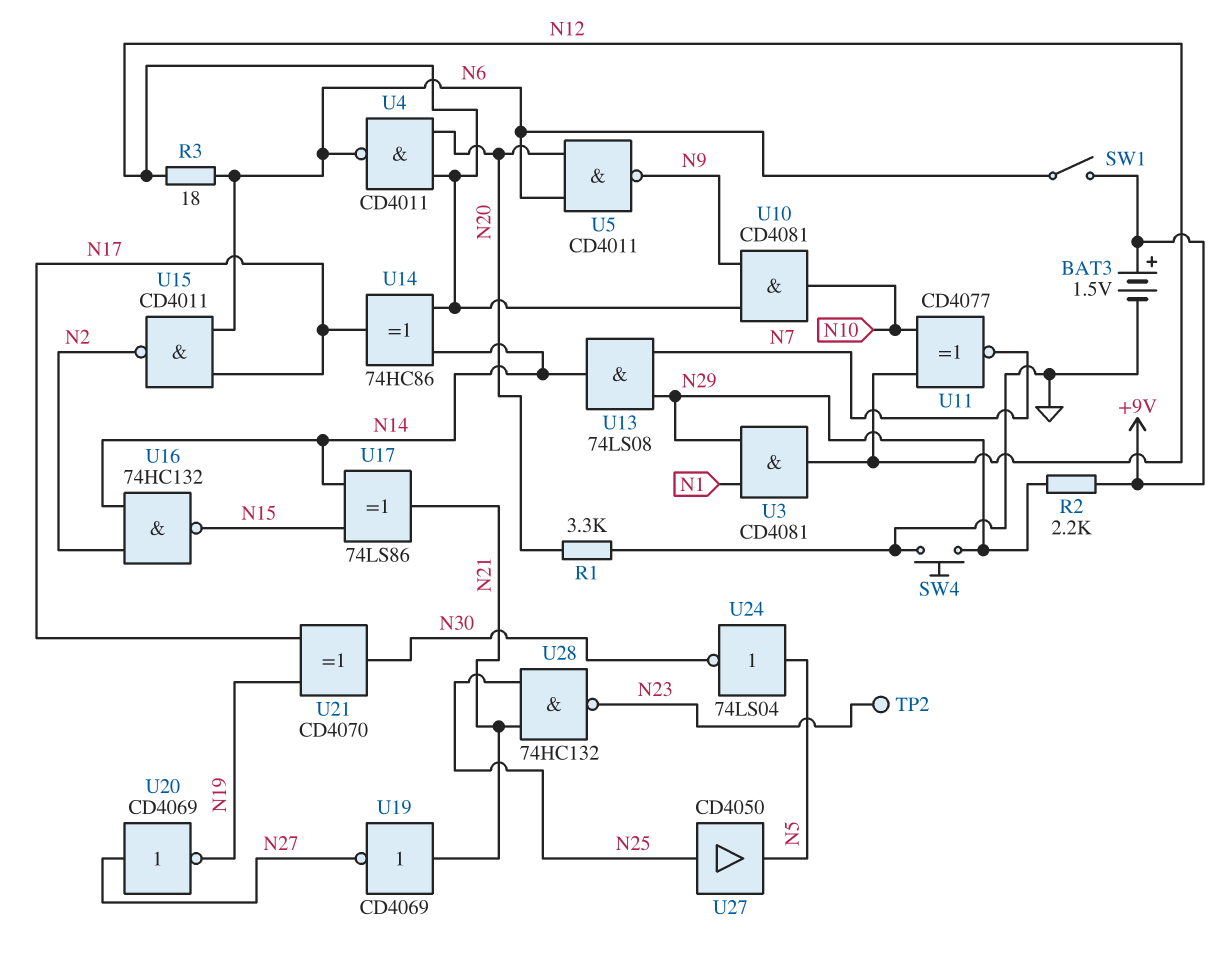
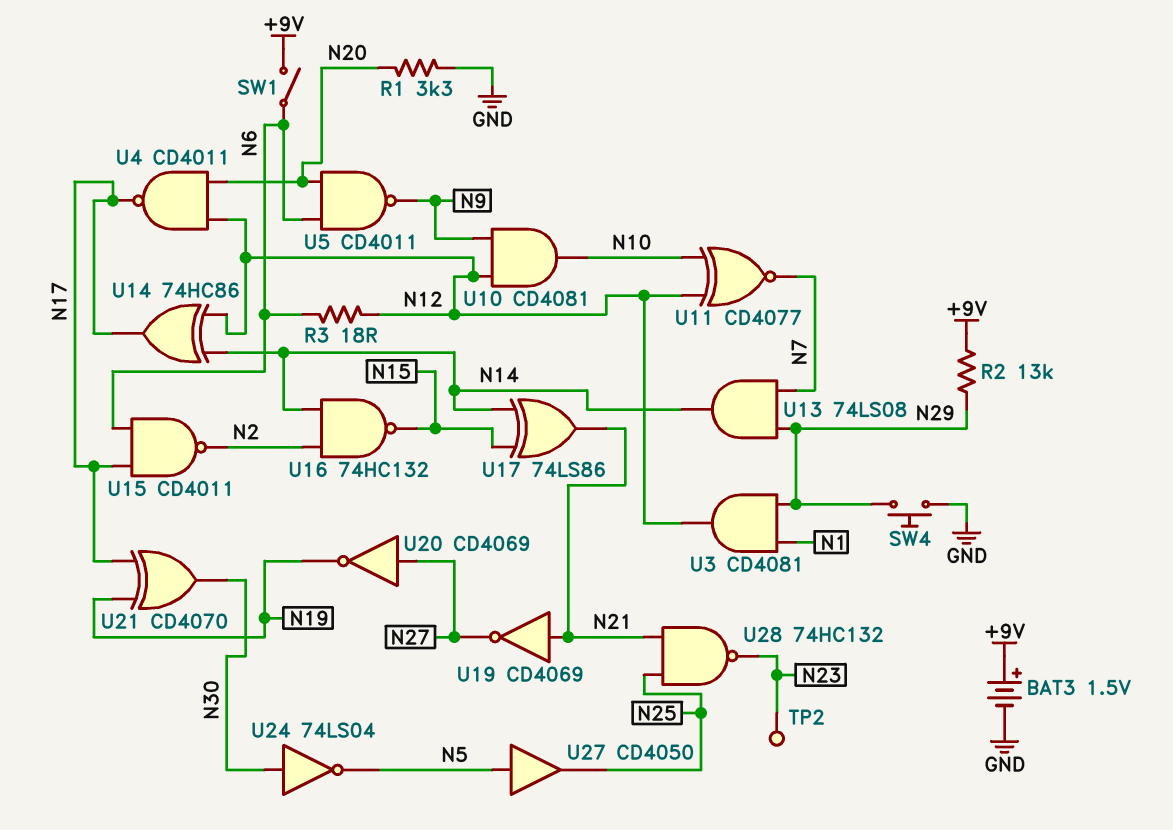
R2: 2.2k (+9V, N29) -> 13k (+9V, N29)
U4: NAND CD4011 (in N12, in N20, out N6) -> NAND CD4011 (in N12, in N20, out N17)
U24: NOT 74LS04 (in N5, out N30) -> NOT 74LS04 (in N30, out N5)
U27: buffer CD4050 (in N25, out N5) -> buffer CD4050 (in N5, out N25)

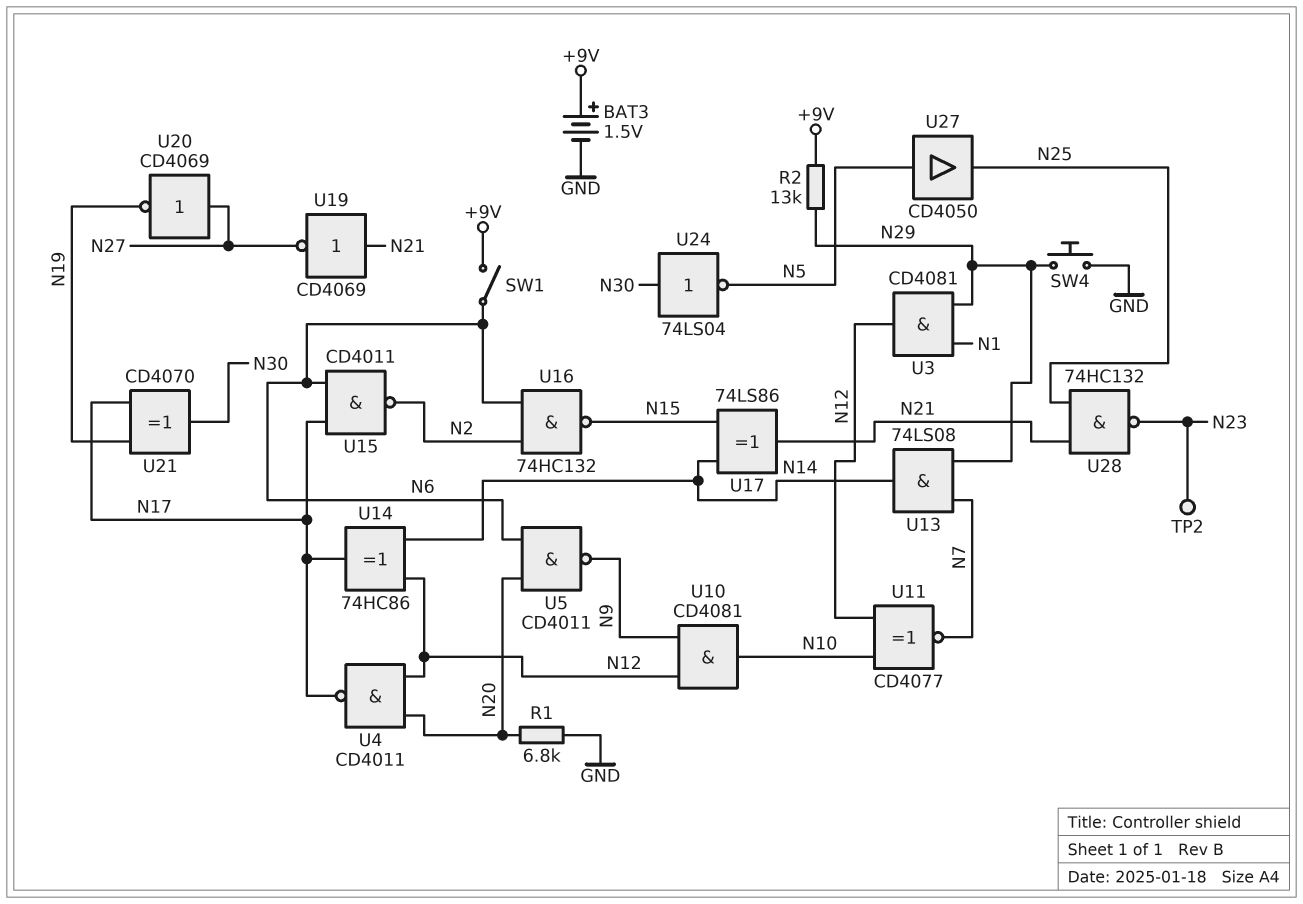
R1: 3.3k (GND, N20) -> 6.8k (GND, N20)
R3: 18 (N6, N12) -> none
U16: NAND 74HC132 (in N2, in N14, out N15) -> NAND 74HC132 (in N2, in N6, out N15)

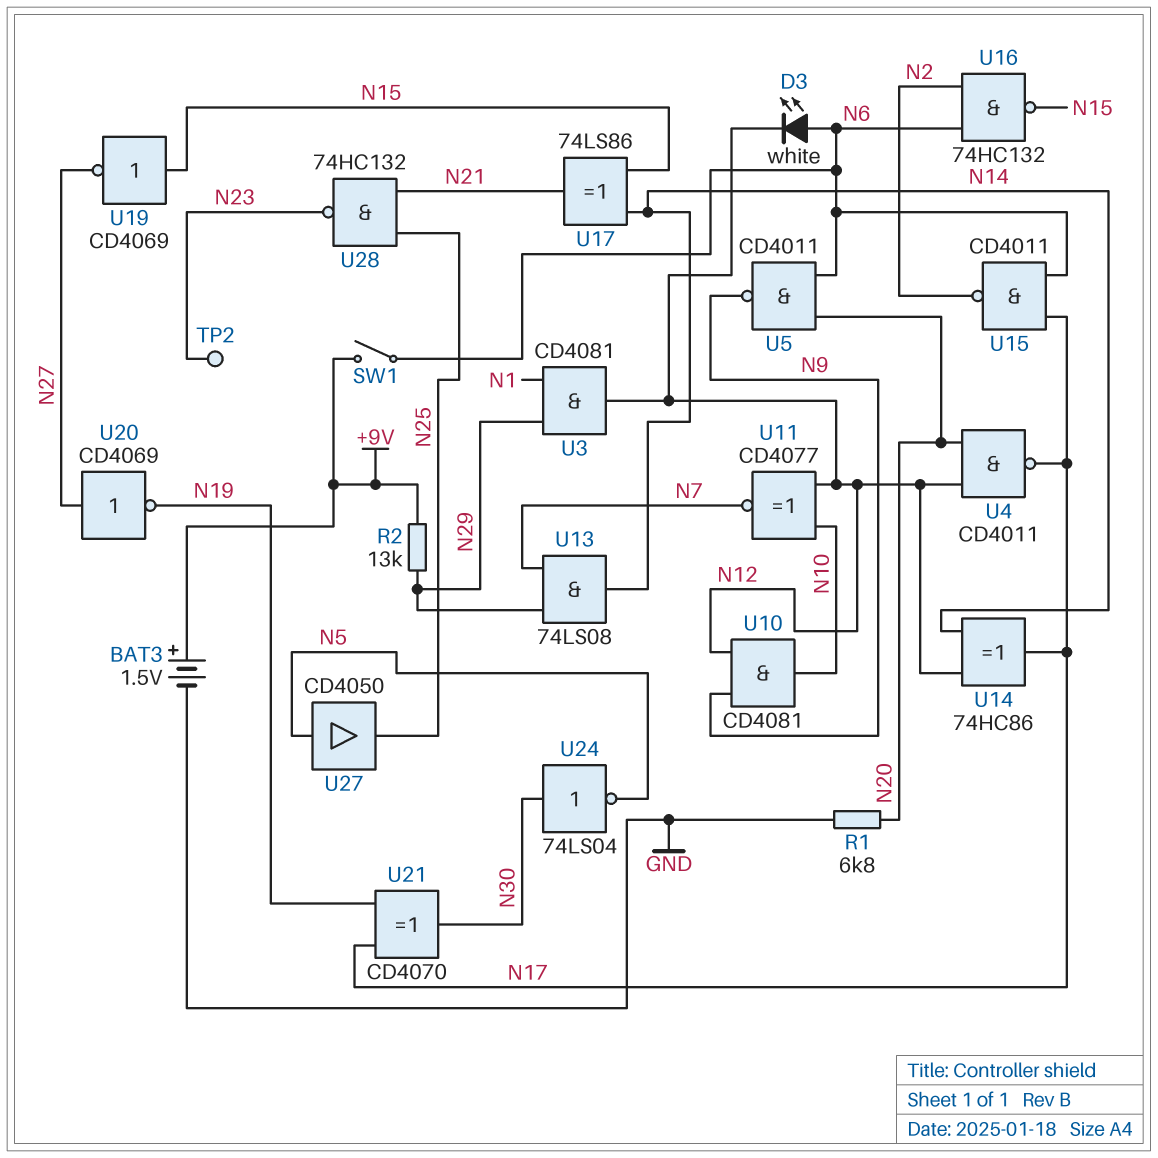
D3: none -> LED white (A N6, K N12)
SW4: button (GND, N29) -> none
U19: NOT CD4069 (in N21, out N27) -> NOT CD4069 (in N15, out N27)

